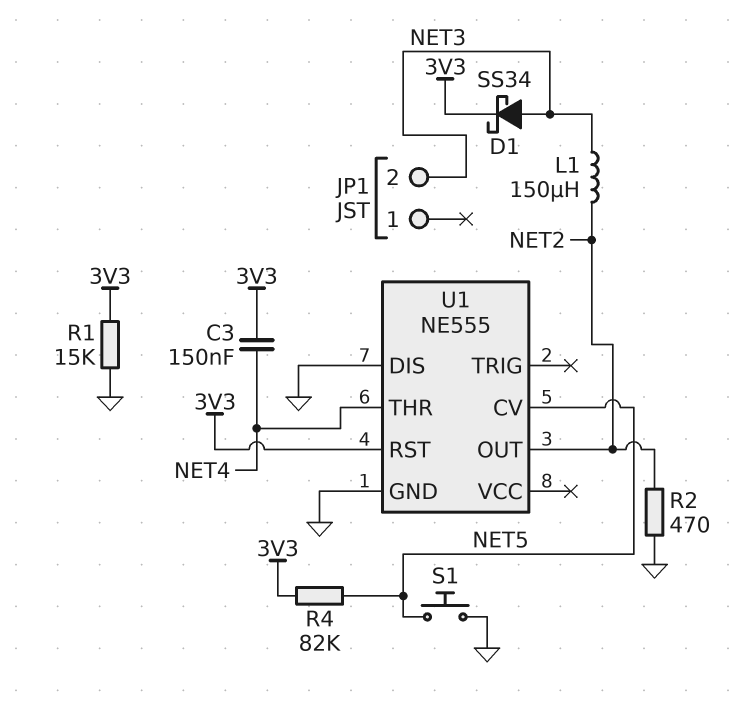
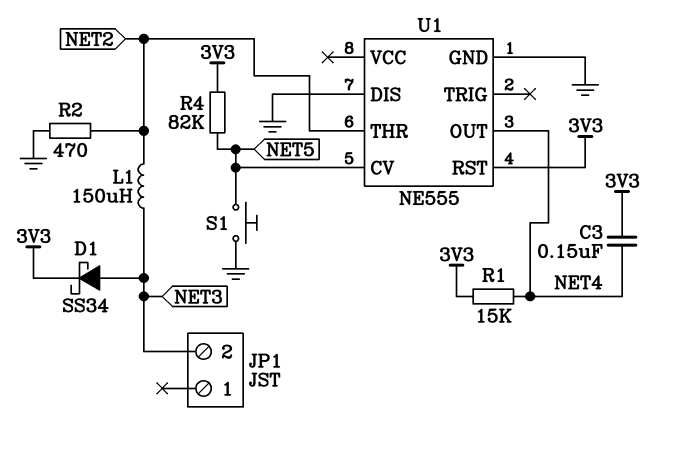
R1: 15k (3V3, GND) -> 15k (3V3, NET4)
U1 pin OUT: NET2 -> NET4
U1 pin THR: NET4 -> NET2

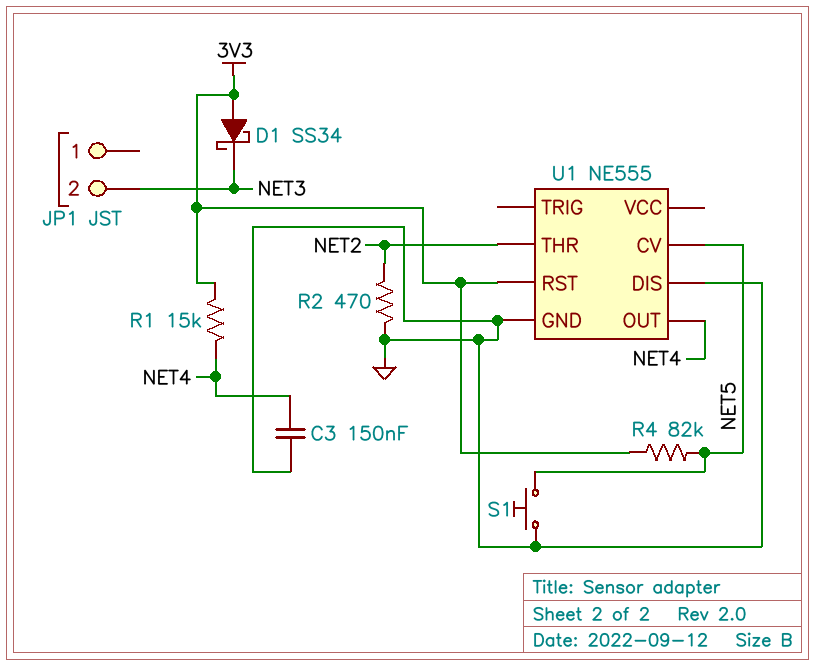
C3: 150nF (3V3, NET4) -> 150nF (GND, NET4)
D1: schottky SS34 (A NET3, K 3V3) -> schottky SS34 (A 3V3, K NET3)
L1: 150uH (NET2, NET3) -> none

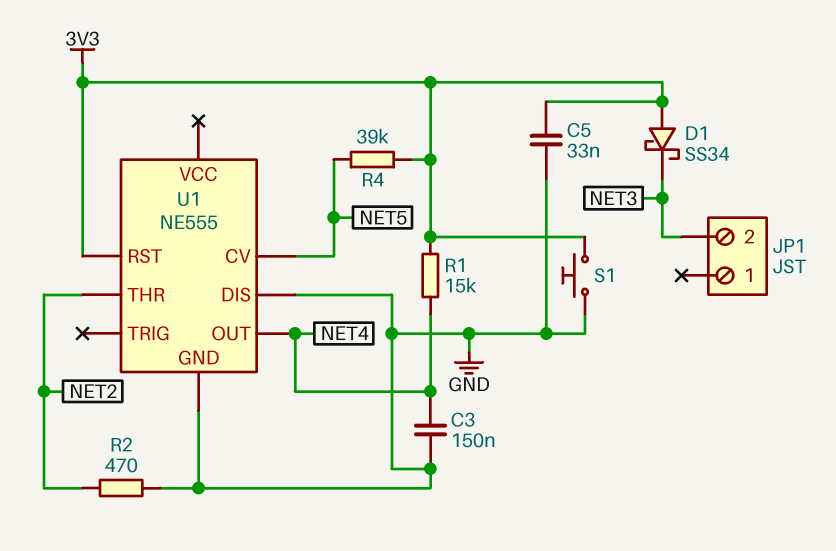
C5: none -> 33nF (3V3, GND)
R4: 82k (3V3, NET5) -> 39k (3V3, NET5)
S1: button (GND, NET5) -> button (3V3, GND)

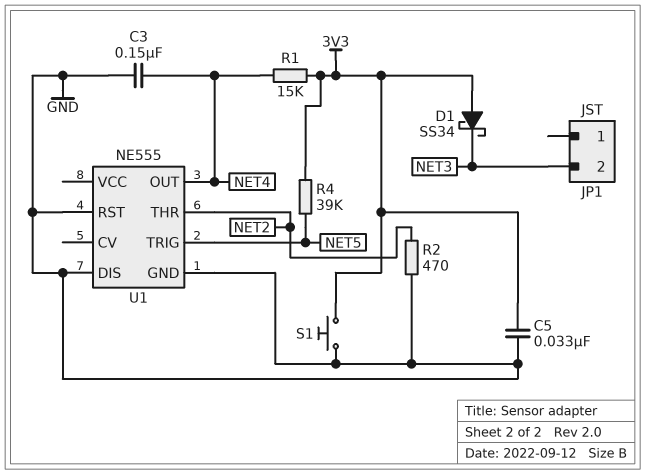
U1 pin CV: NET5 -> none
U1 pin RST: 3V3 -> GND
U1 pin TRIG: none -> NET5

